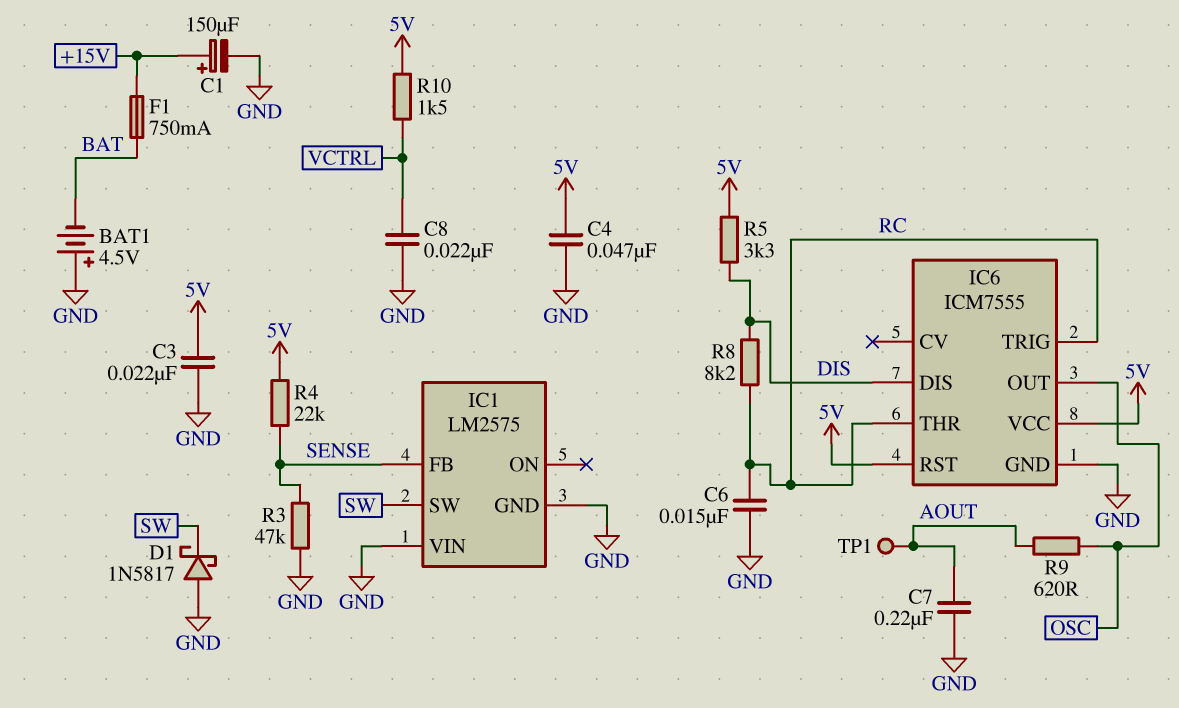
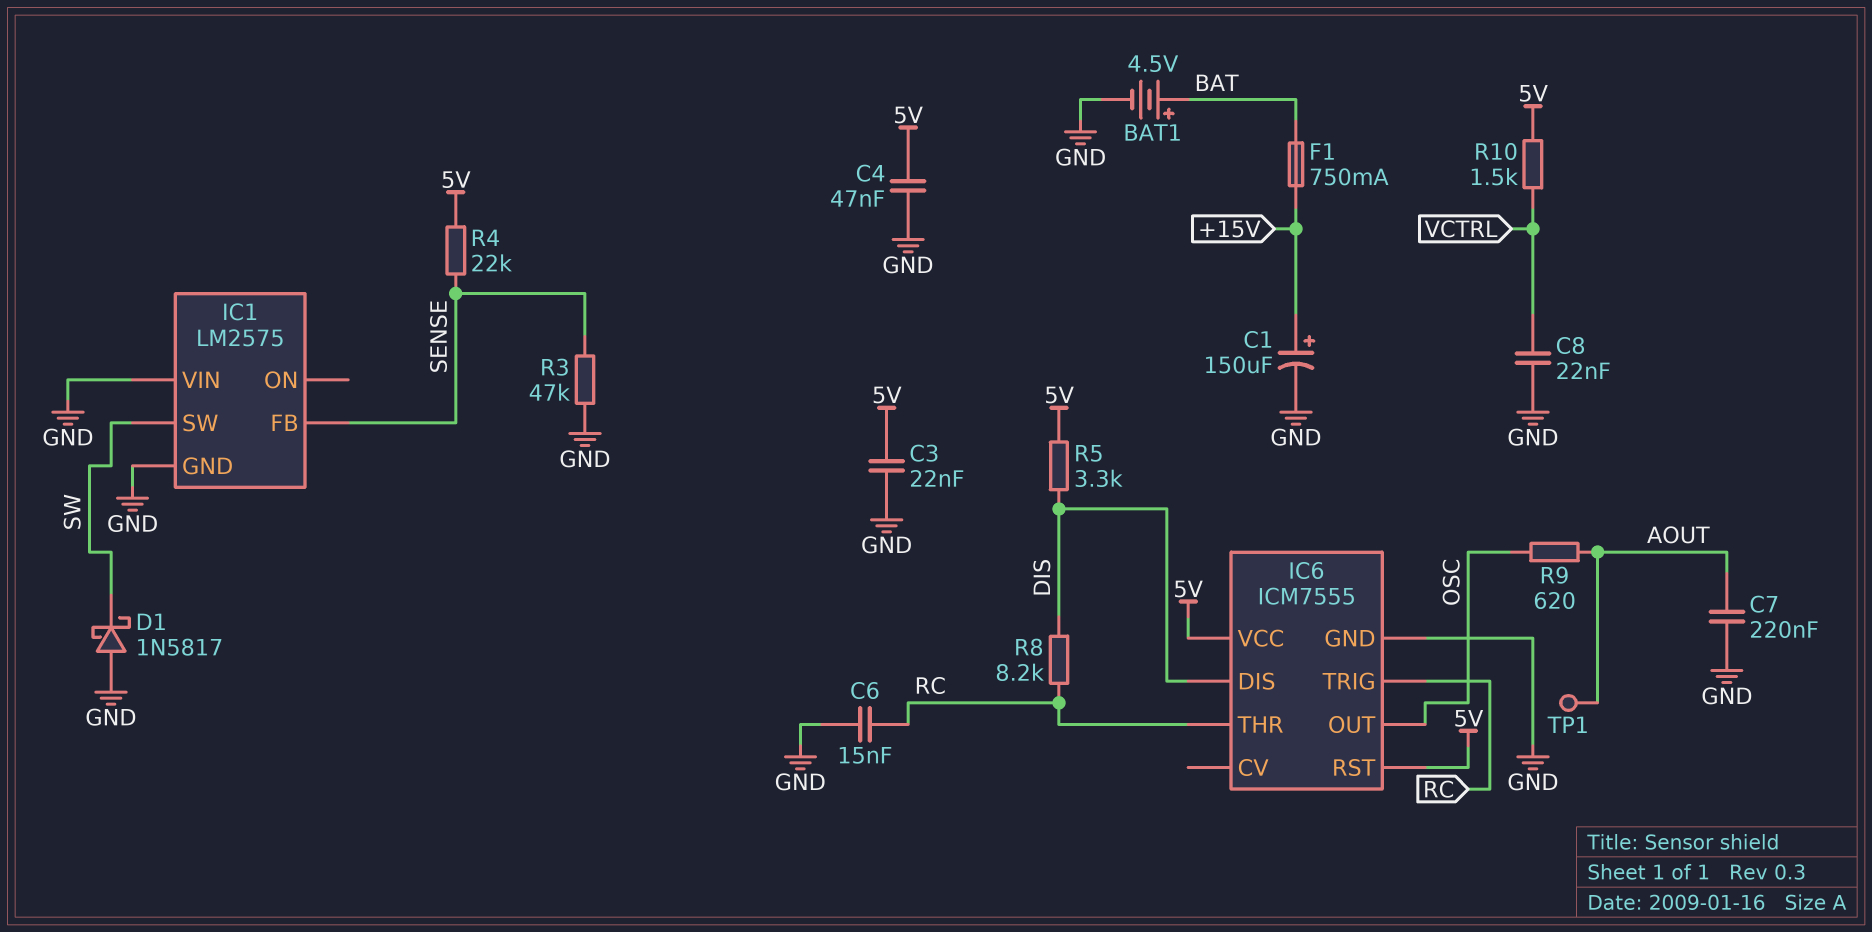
BAT1: 4.5V (plus GND, minus BAT) -> 4.5V (plus BAT, minus GND)

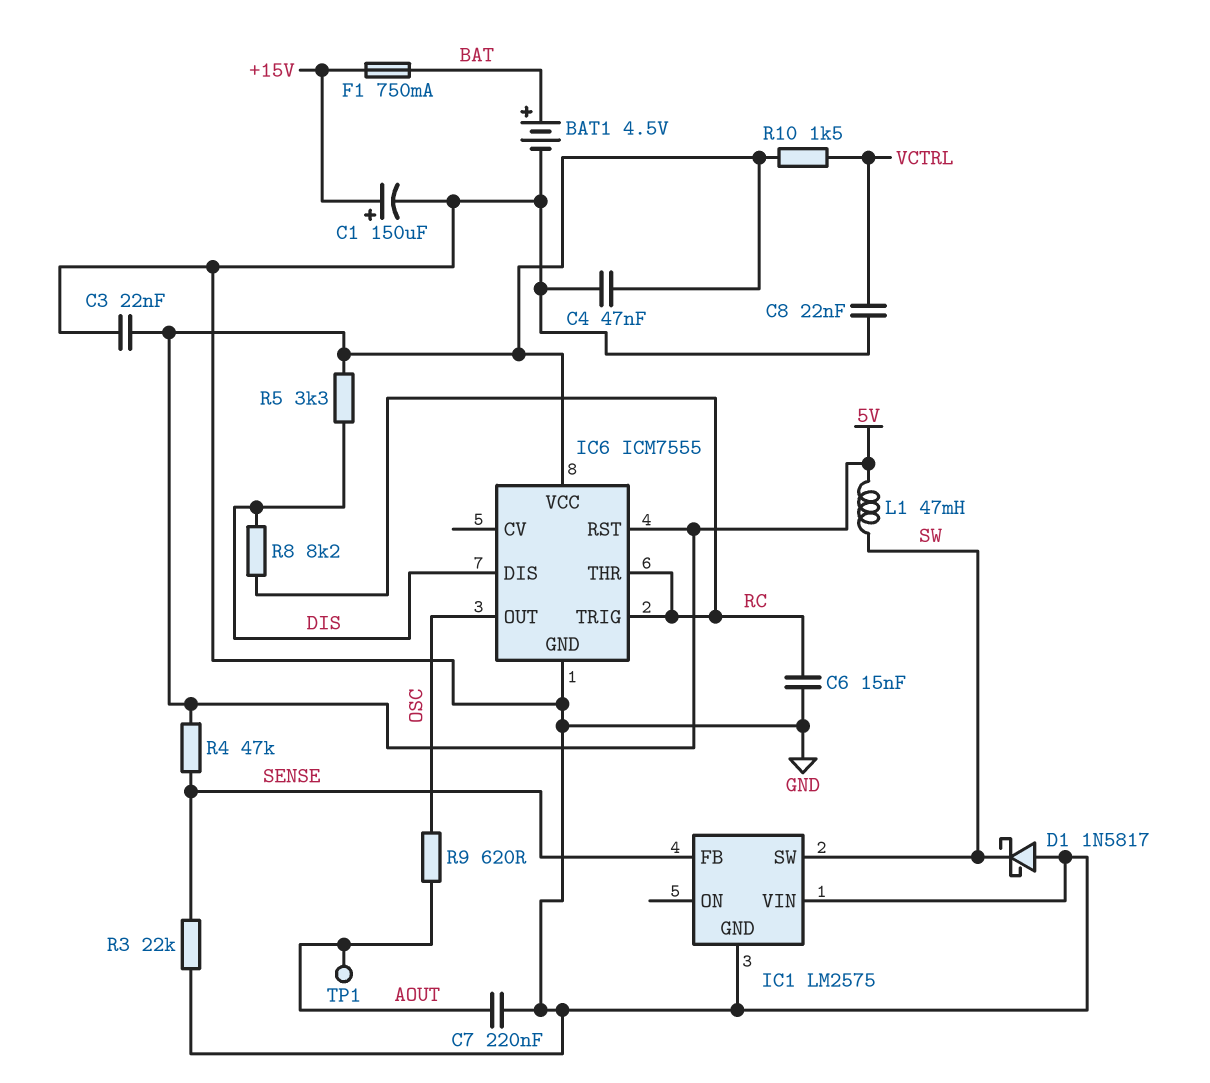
L1: none -> 47mH (5V, SW)
R3: 47k (GND, SENSE) -> 22k (GND, SENSE)
R4: 22k (5V, SENSE) -> 47k (5V, SENSE)

